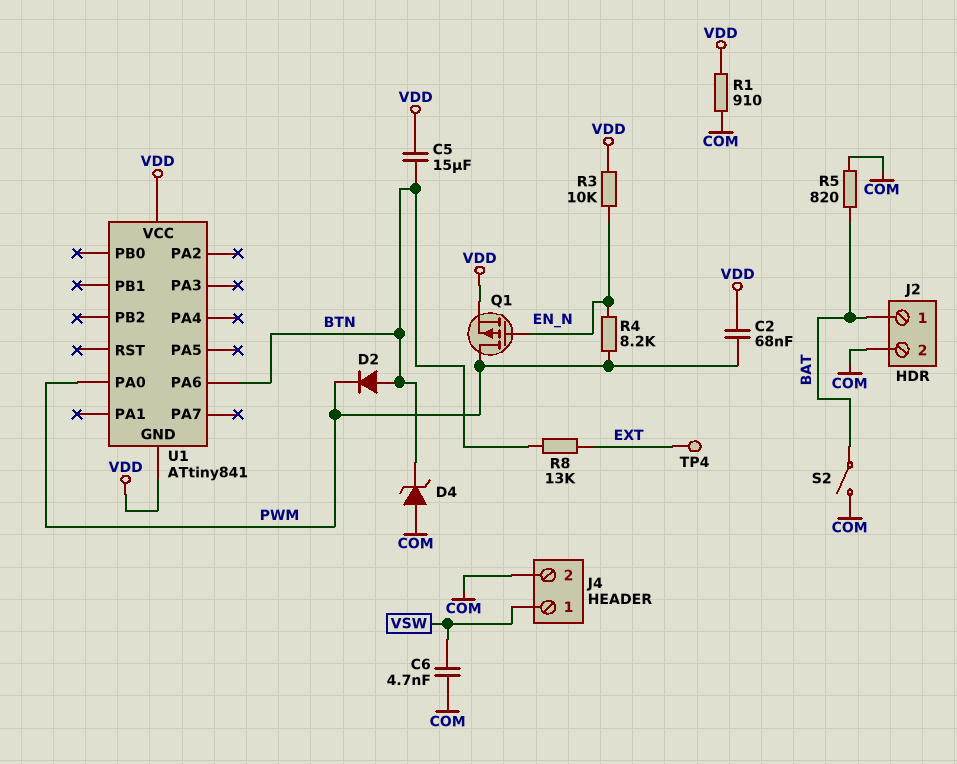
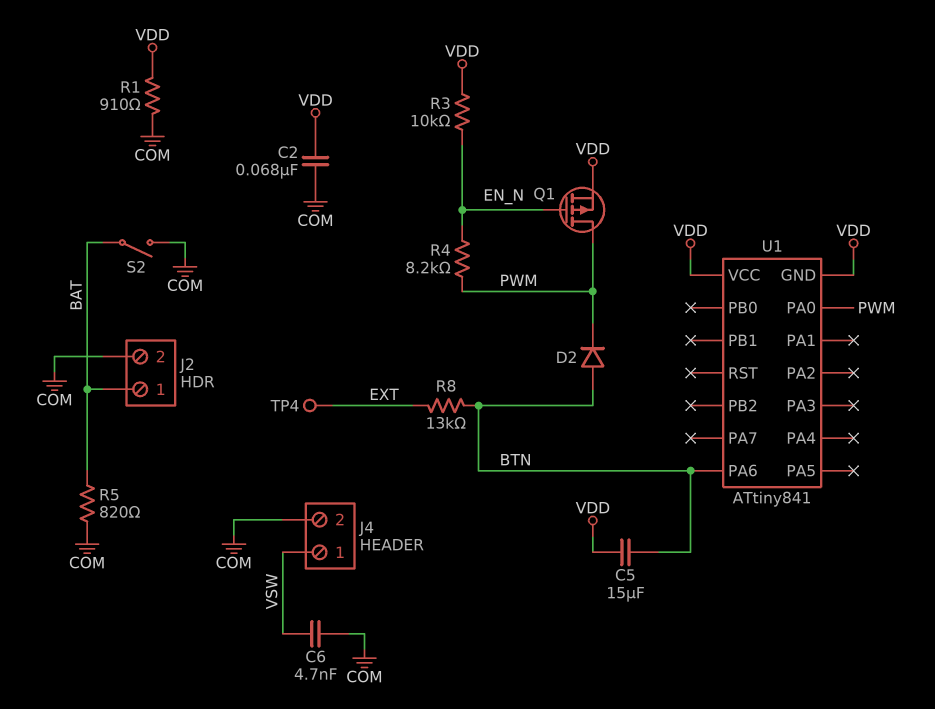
C2: 68nF (PWM, VDD) -> 68nF (COM, VDD)
D4: zener (A COM, K BTN) -> none

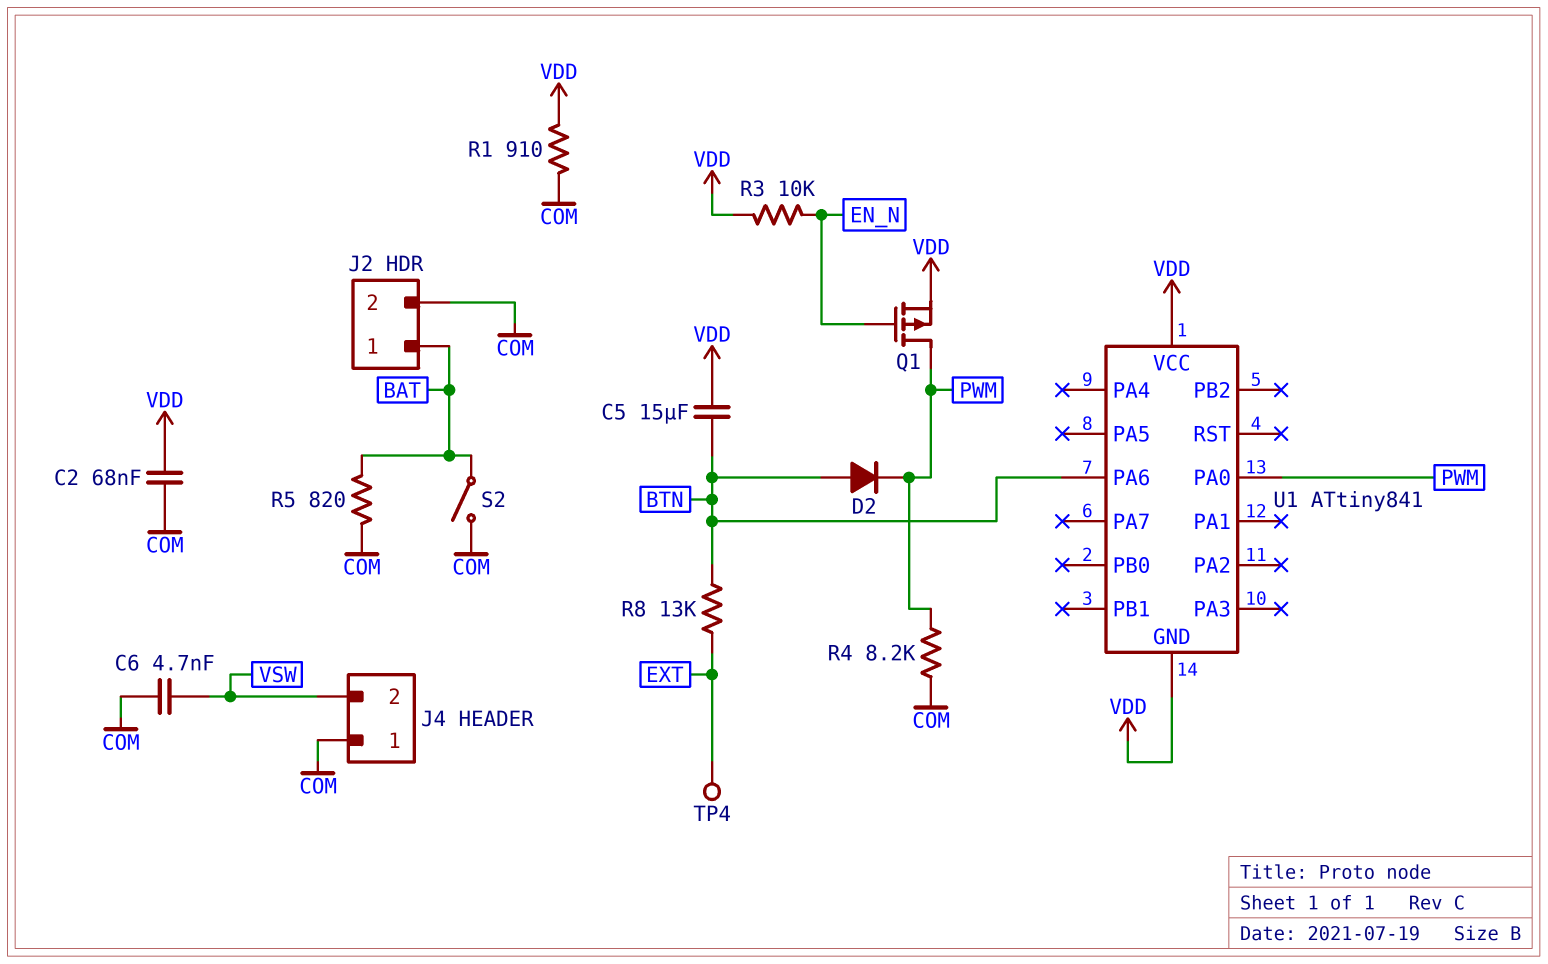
J4 pin 1: VSW -> COM
J4 pin 2: COM -> VSW
R4: 8.2k (EN_N, PWM) -> 8.2k (COM, PWM)

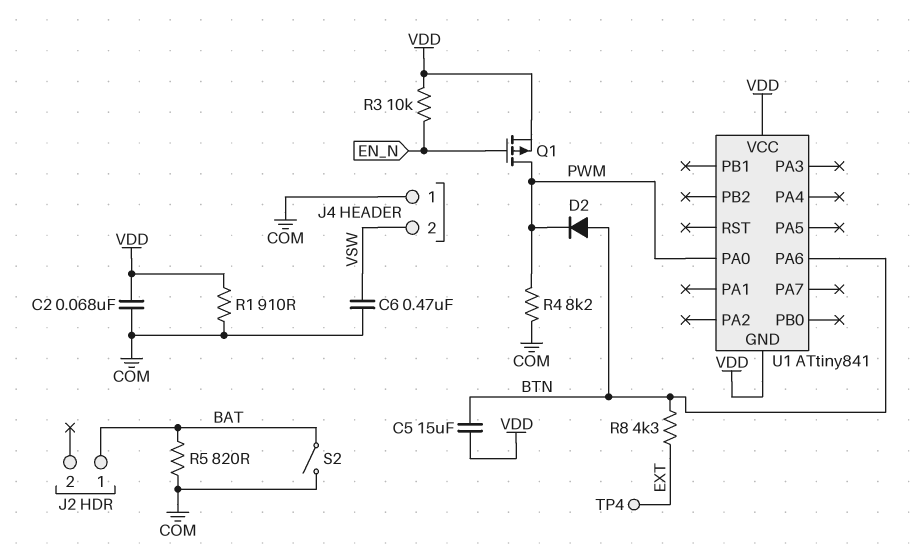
C6: 4.7nF (COM, VSW) -> 470nF (COM, VSW)
J2 pin 2: COM -> none
R8: 13k (BTN, EXT) -> 4.3k (BTN, EXT)

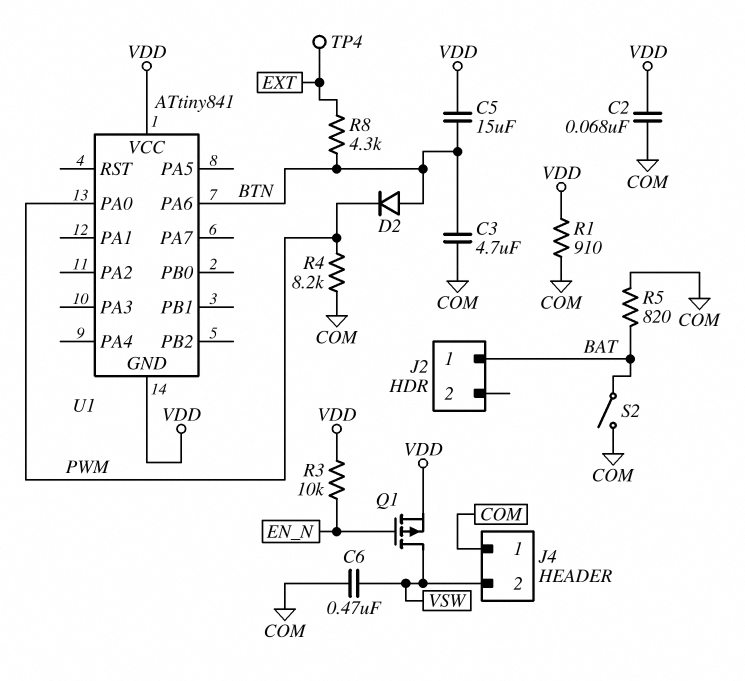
C3: none -> 4.7uF (BTN, COM)
Q1: PMOS (G EN_N, D PWM, S VDD) -> PMOS (G EN_N, D VSW, S VDD)

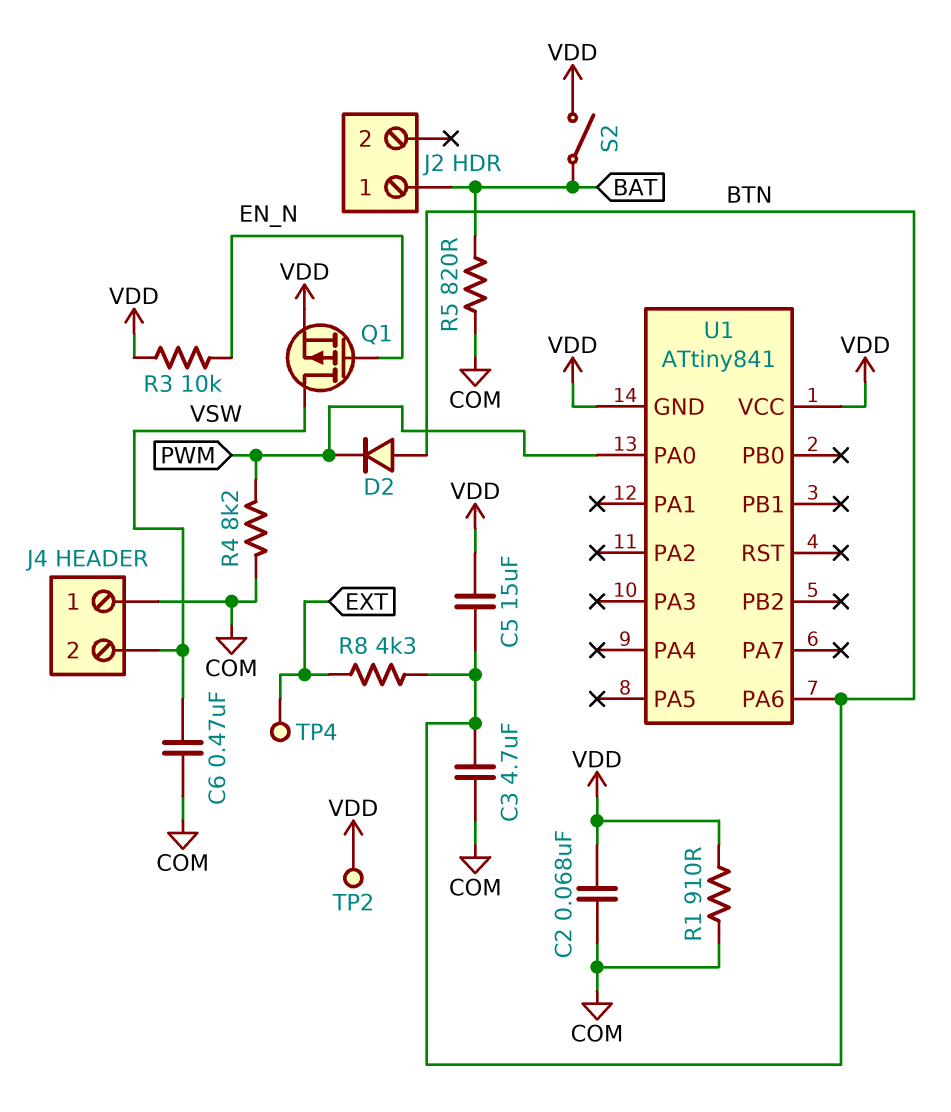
S2: switch (BAT, COM) -> switch (BAT, VDD)
TP2: none -> test point (VDD)

